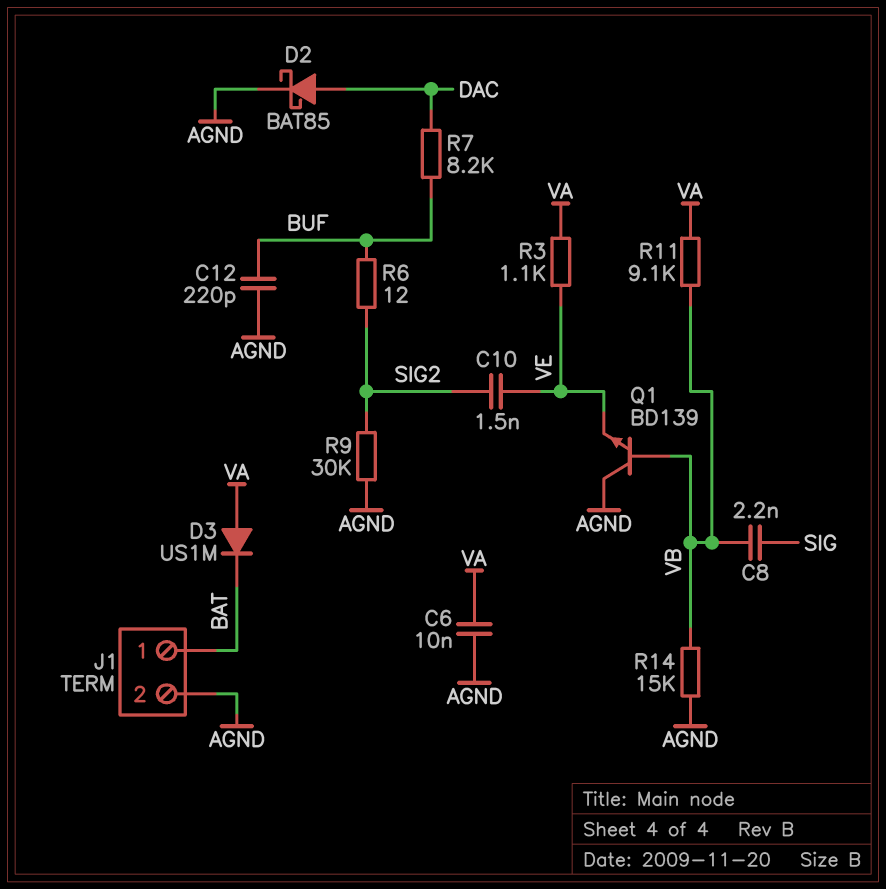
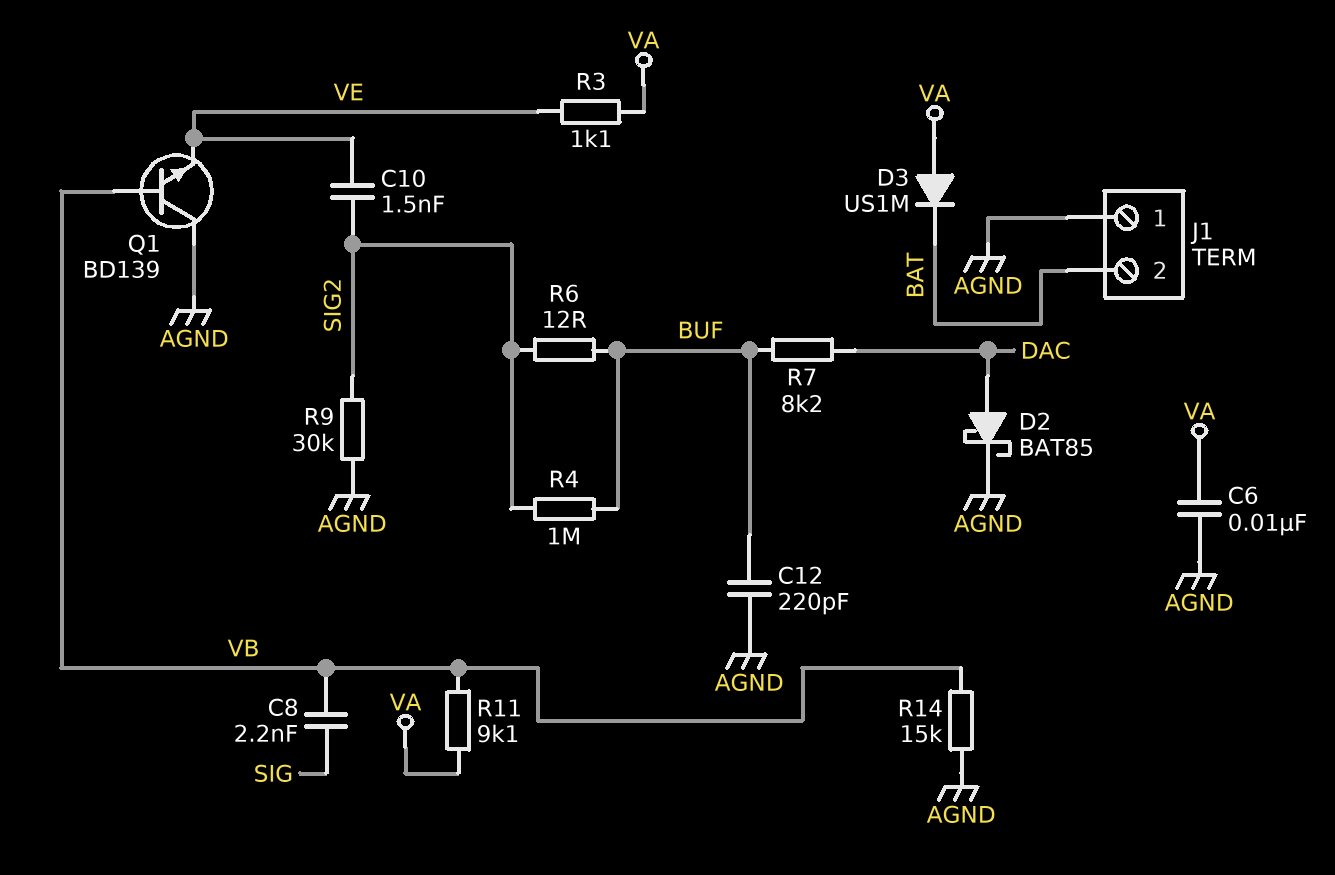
J1 pin 1: BAT -> AGND
J1 pin 2: AGND -> BAT
R4: none -> 1M (BUF, SIG2)

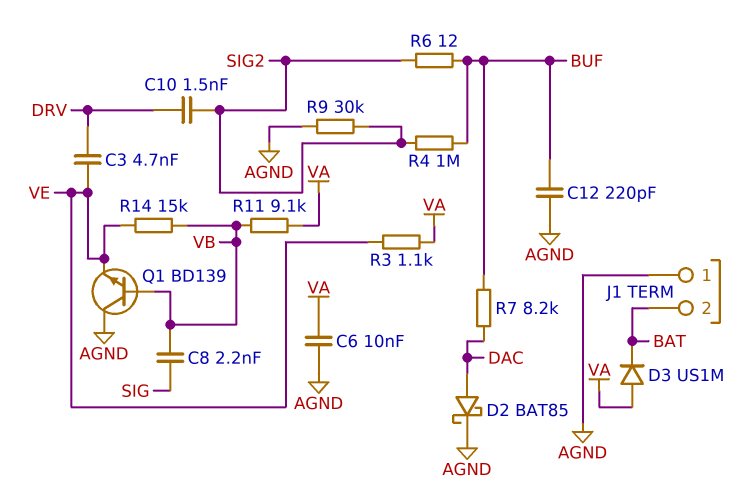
C3: none -> 4.7nF (DRV, VE)
C10: 1.5nF (SIG2, VE) -> 1.5nF (DRV, SIG2)
R14: 15k (AGND, VB) -> 15k (VB, VE)

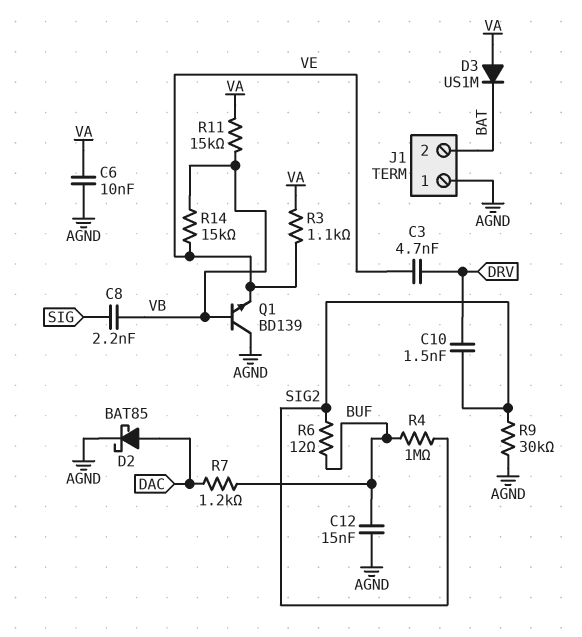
C12: 220pF (AGND, BUF) -> 15nF (AGND, BUF)
R7: 8.2k (BUF, DAC) -> 1.2k (BUF, DAC)
R11: 9.1k (VA, VB) -> 15k (VA, VB)

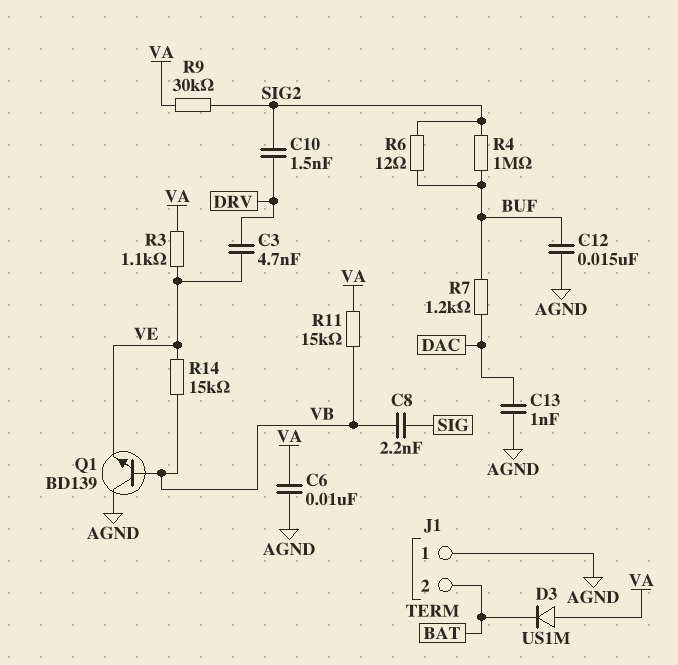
C13: none -> 1nF (AGND, DAC)
D2: schottky BAT85 (A DAC, K AGND) -> none
R9: 30k (AGND, SIG2) -> 30k (SIG2, VA)

